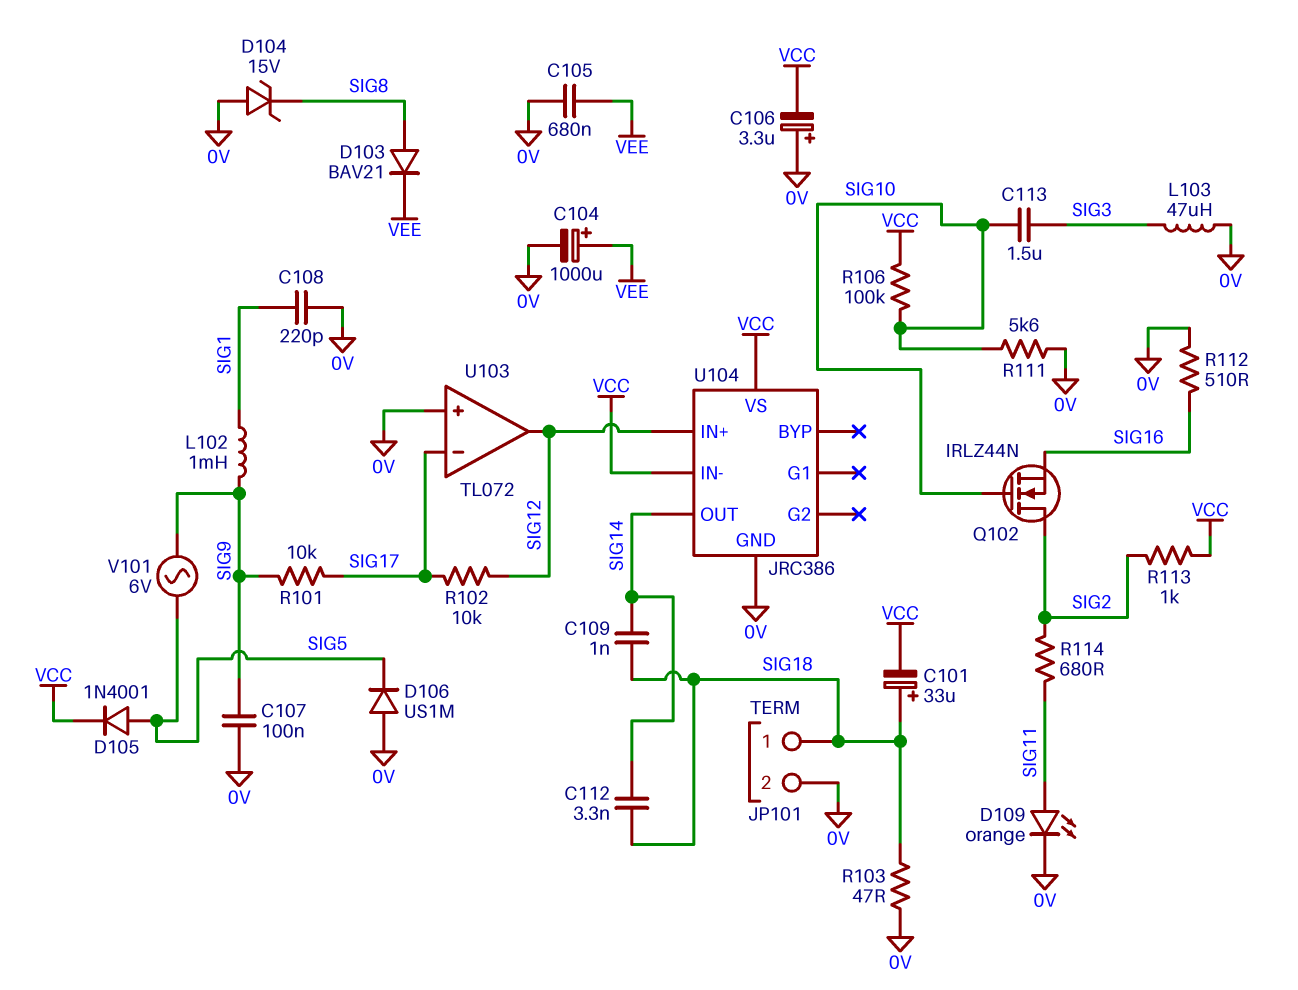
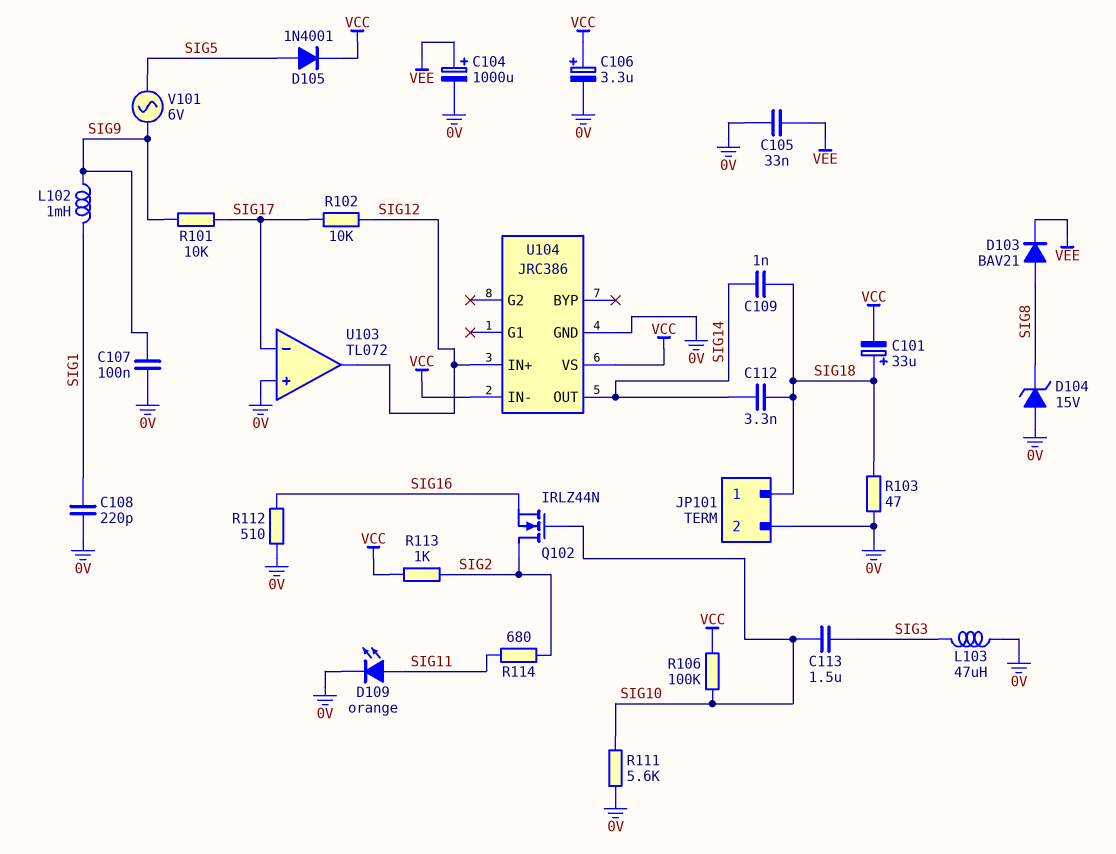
C105: 680nF (0V, VEE) -> 33nF (0V, VEE)
C106: 3.3uF (plus 0V, minus VCC) -> 3.3uF (plus VCC, minus 0V)
D106: diode US1M (A 0V, K SIG5) -> none

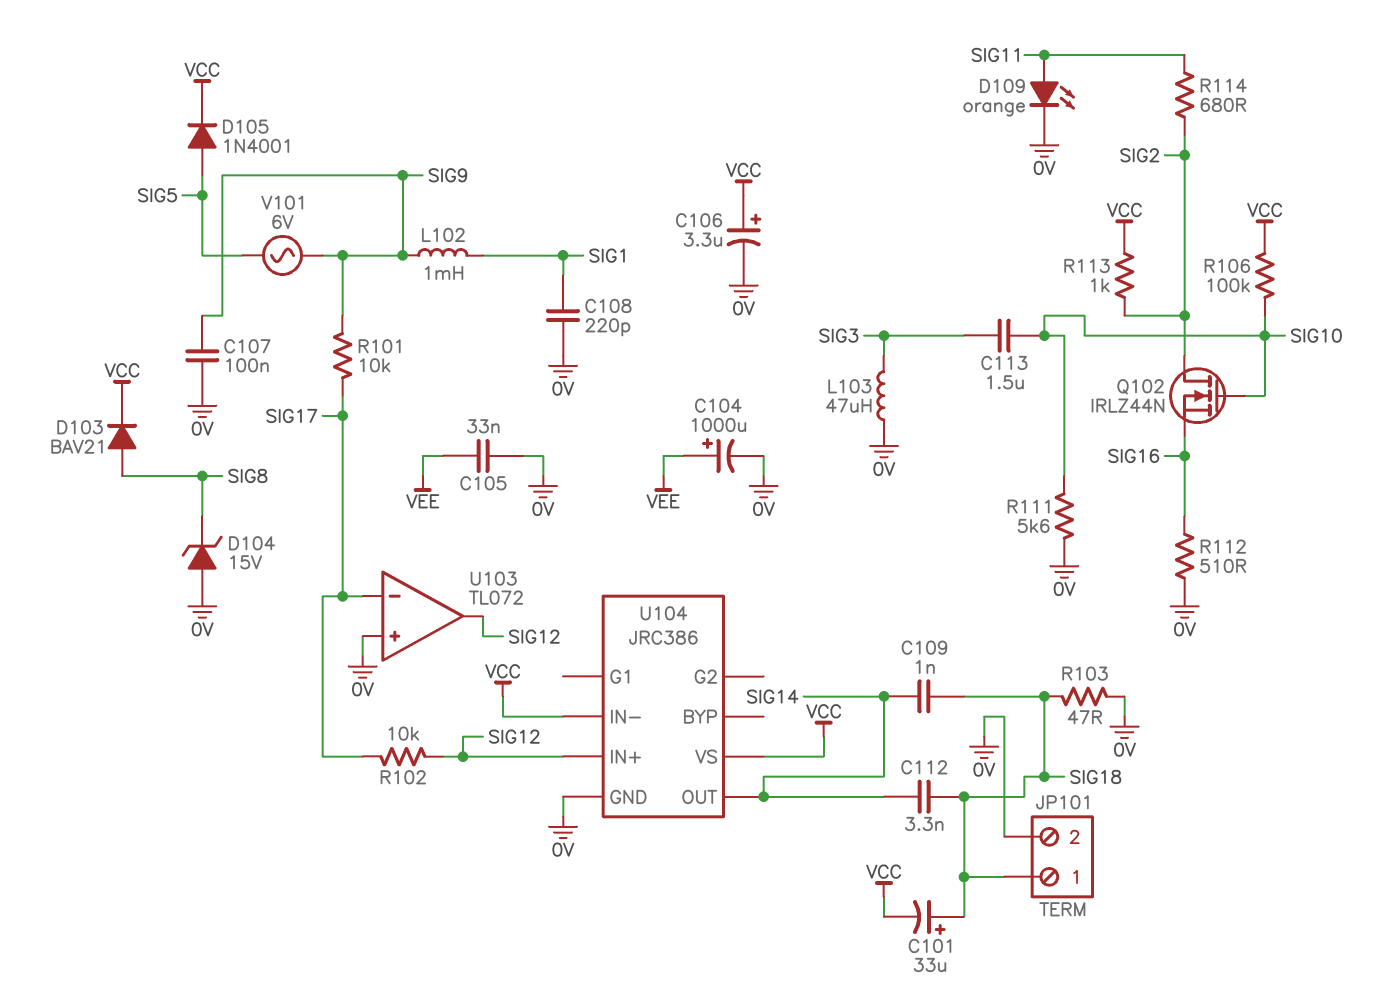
D103: diode BAV21 (A SIG8, K VEE) -> diode BAV21 (A SIG8, K VCC)

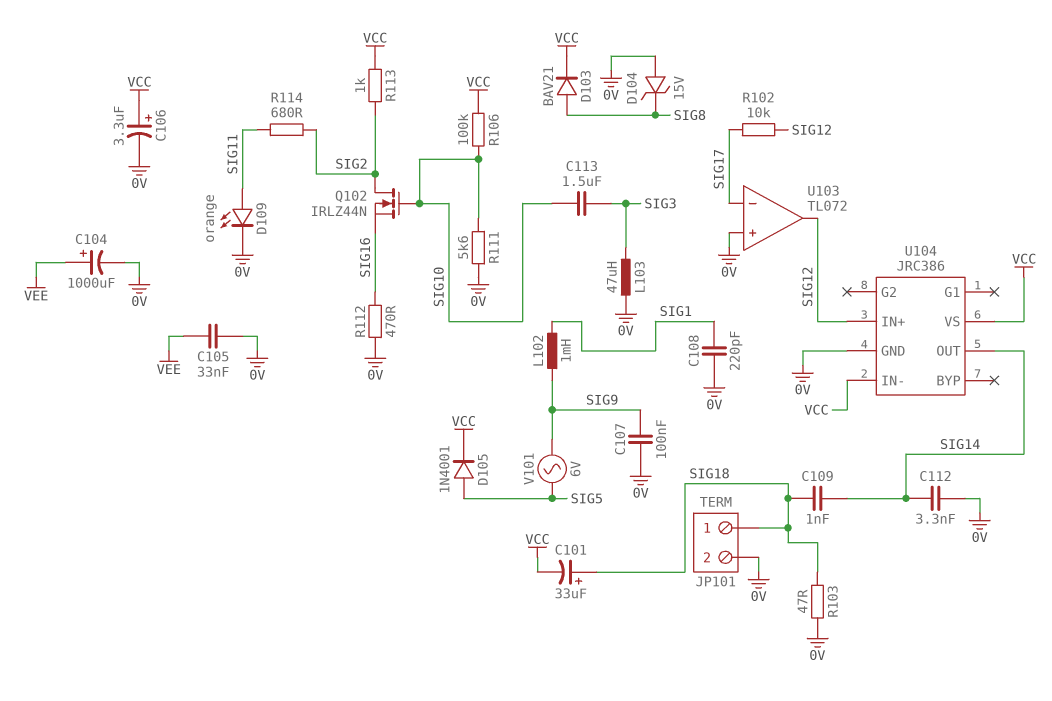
C112: 3.3nF (SIG14, SIG18) -> 3.3nF (0V, SIG14)
R101: 10k (SIG9, SIG17) -> none
R112: 510 (0V, SIG16) -> 470 (0V, SIG16)

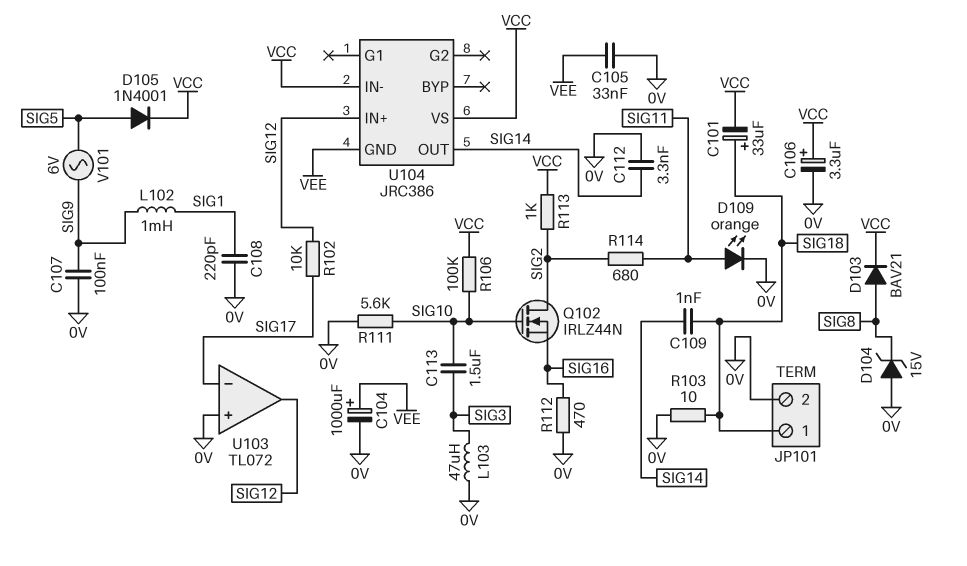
R103: 47 (0V, SIG18) -> 10 (0V, SIG18)
U104 pin GND: 0V -> VEE

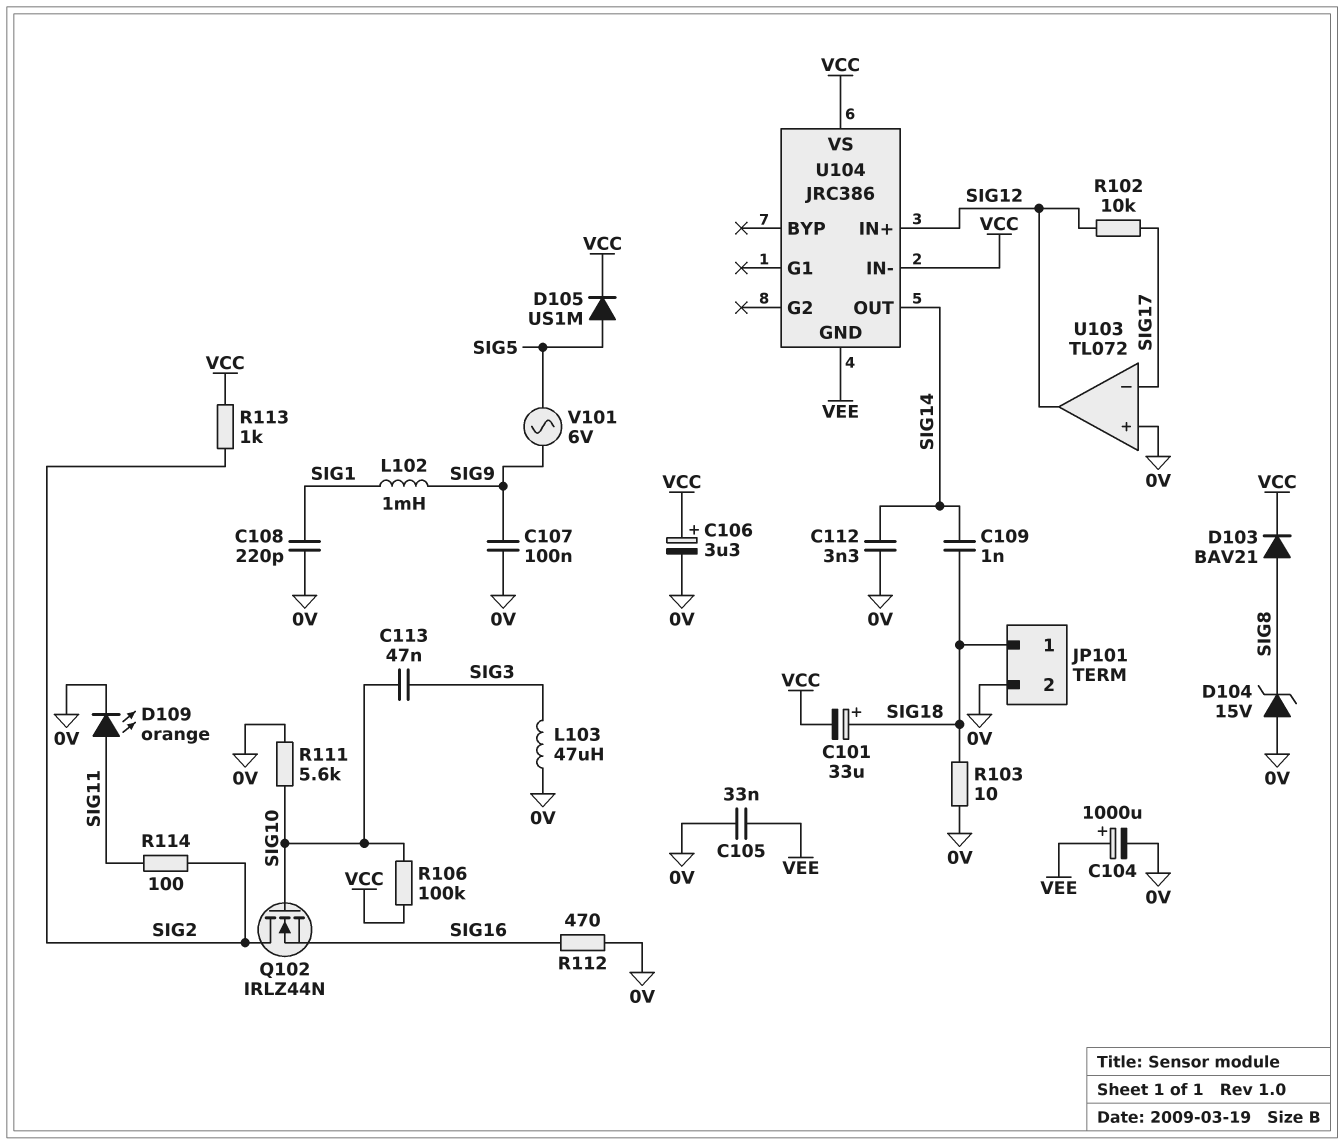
C113: 1.5uF (SIG3, SIG10) -> 47nF (SIG3, SIG10)
D105: diode 1N4001 (A SIG5, K VCC) -> diode US1M (A SIG5, K VCC)
R114: 680 (SIG2, SIG11) -> 100 (SIG2, SIG11)

